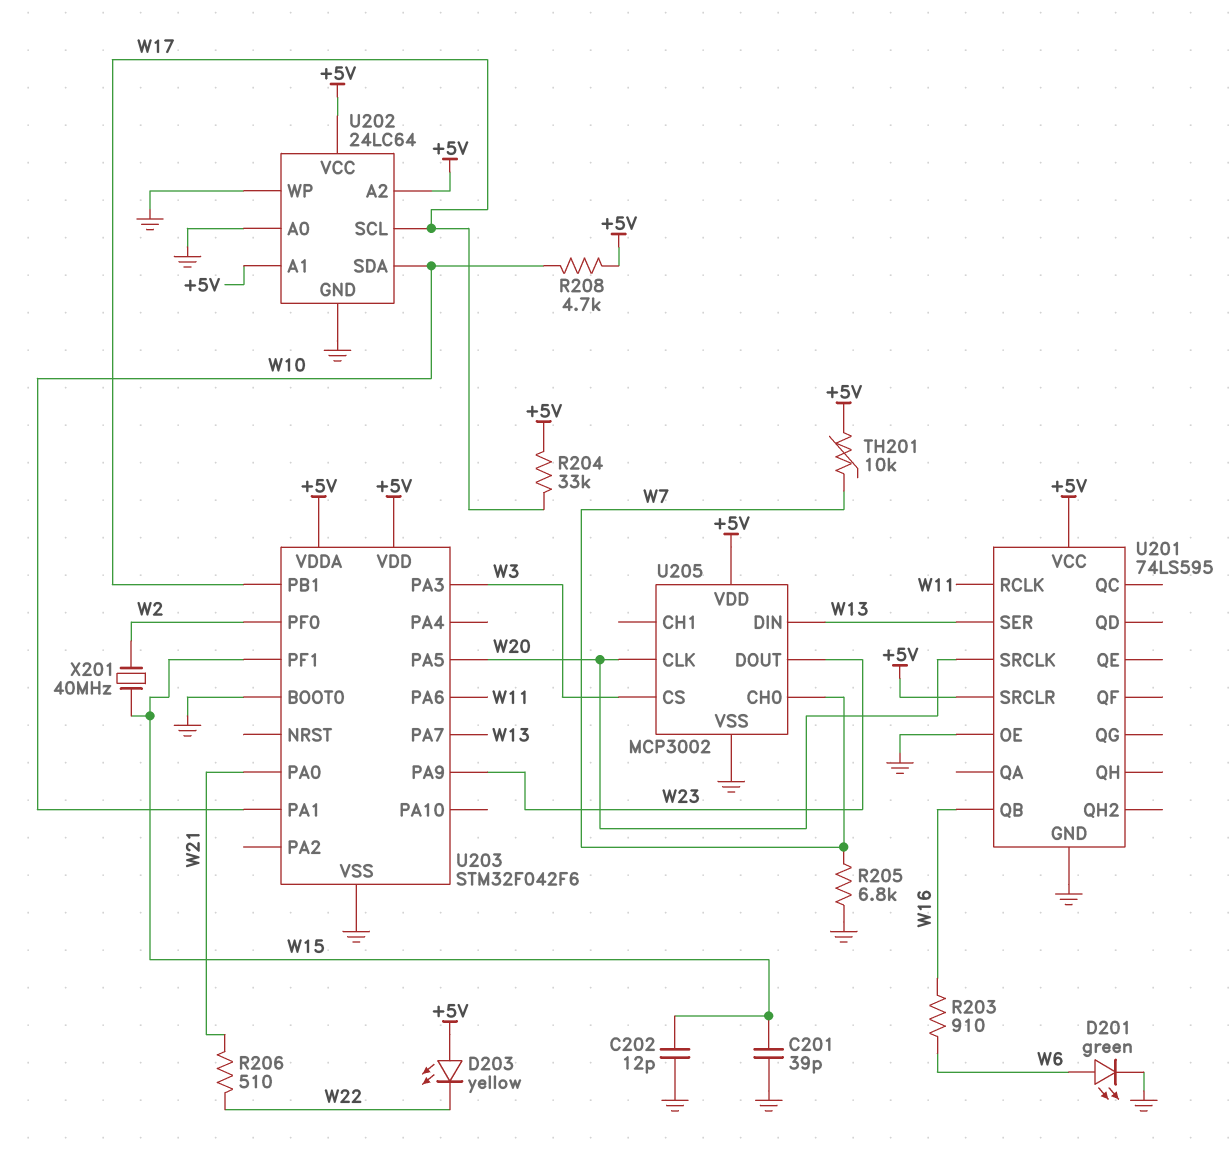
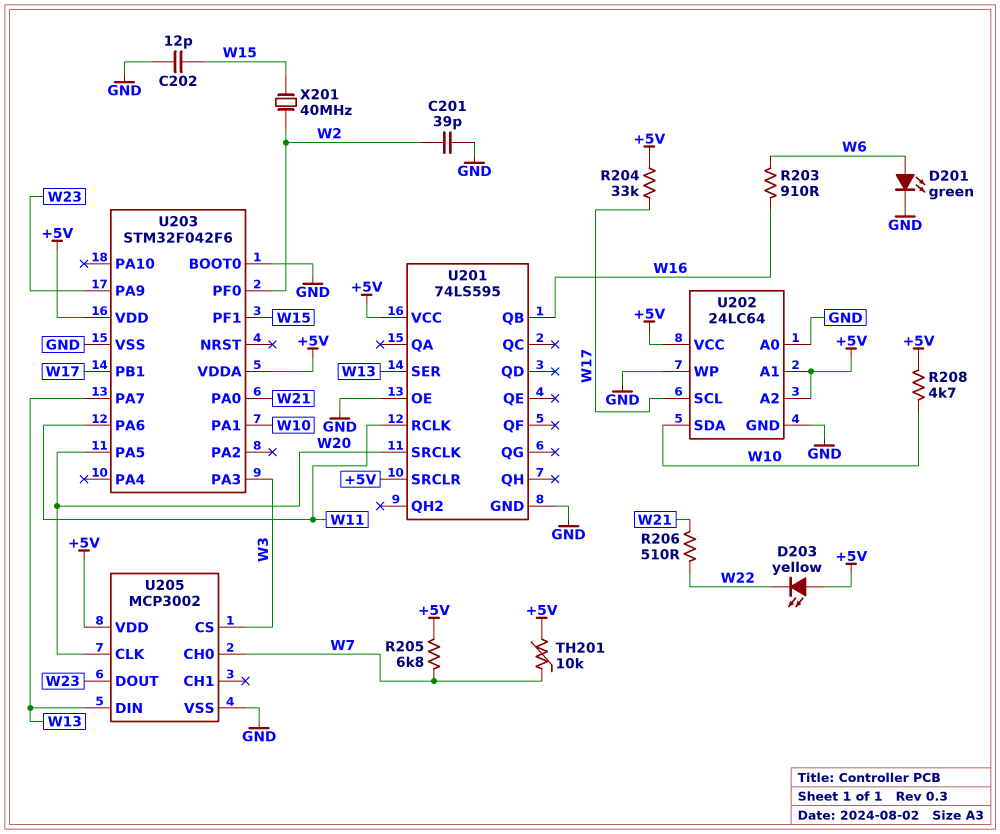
C201: 39pF (GND, W15) -> 39pF (GND, W2)
R205: 6.8k (GND, W7) -> 6.8k (+5V, W7)

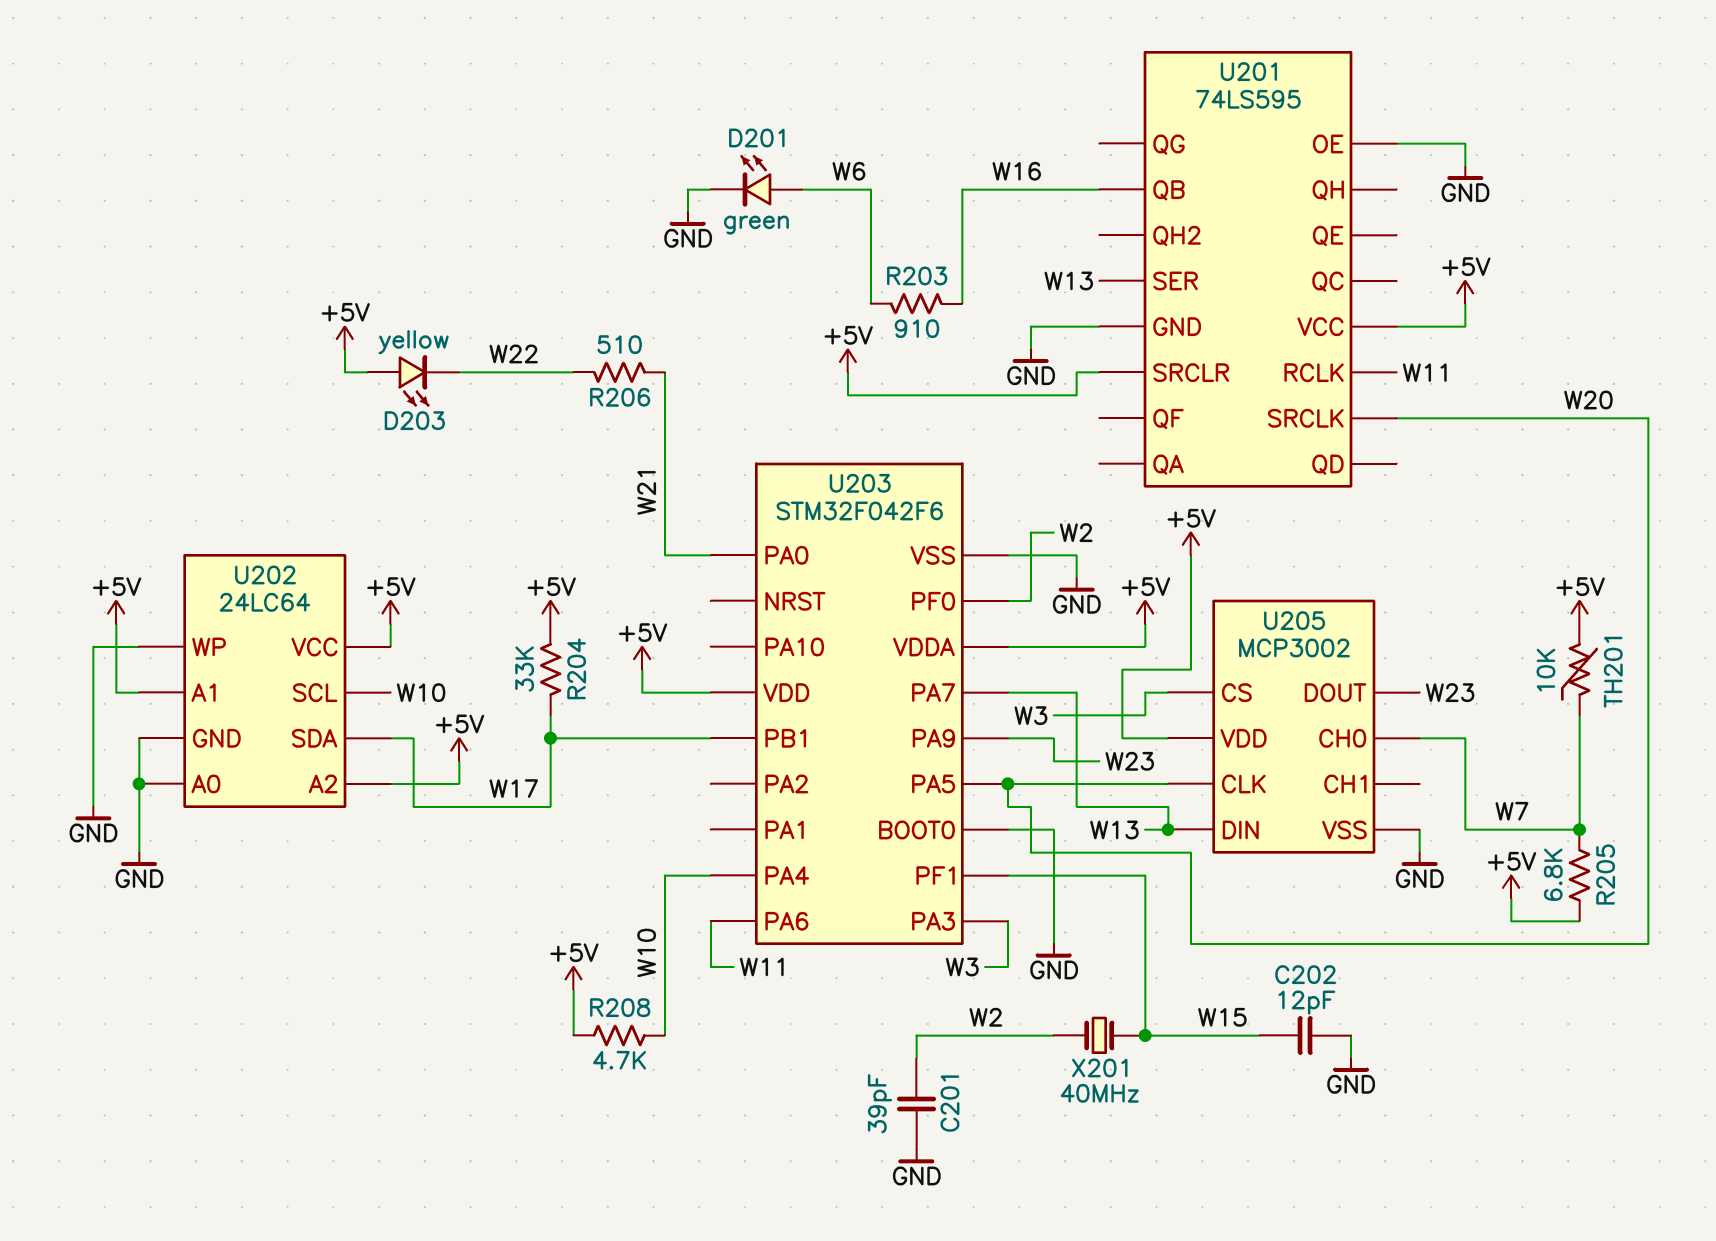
U202 pin SCL: W17 -> W10
U202 pin SDA: W10 -> W17
U203 pin PA1: W10 -> none
U203 pin PA4: none -> W10

